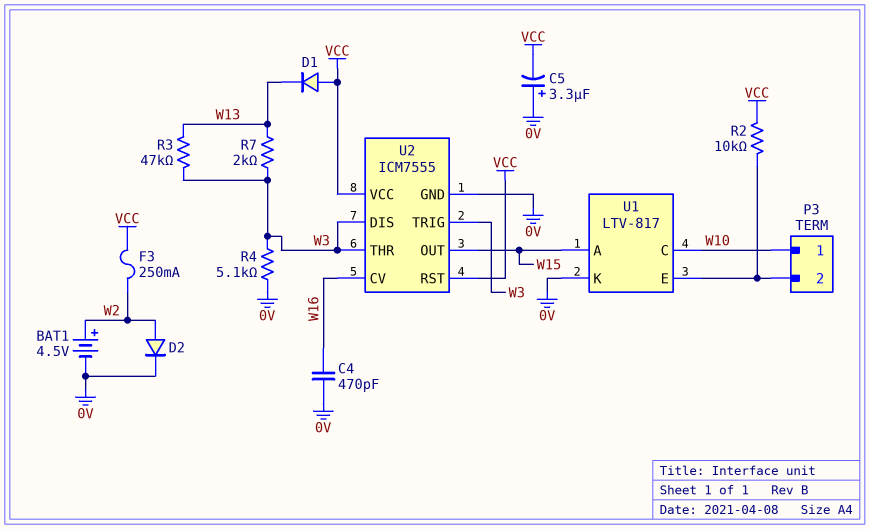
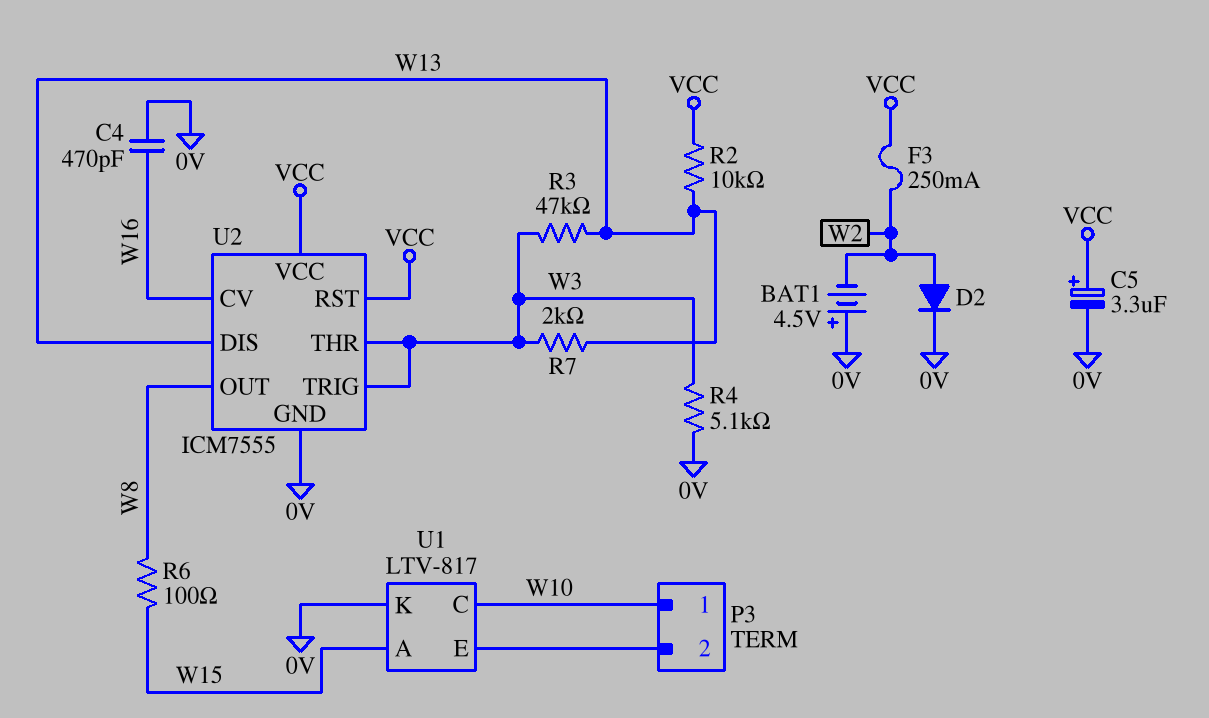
BAT1: 4.5V (plus W2, minus 0V) -> 4.5V (plus 0V, minus W2)
C5: 3.3uF (plus 0V, minus VCC) -> 3.3uF (plus VCC, minus 0V)
D1: diode (A VCC, K W13) -> none
R2: 10k (P3/2, VCC) -> 10k (VCC, W13)
R6: none -> 100 (W8, W15)
U2 pin DIS: W3 -> W13
U2 pin OUT: W15 -> W8

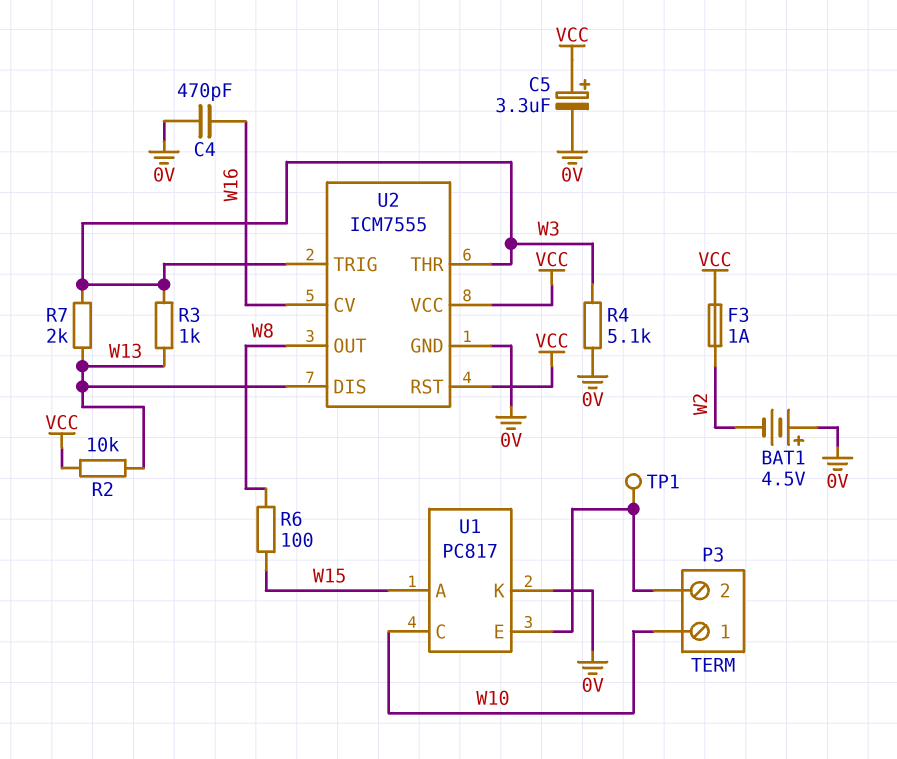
D2: diode (A W2, K 0V) -> none
F3: 250mA (VCC, W2) -> 1A (VCC, W2)
R3: 47k (W3, W13) -> 1k (W3, W13)
TP1: none -> test point (P3/2)
U1: LTV-817 -> PC817

